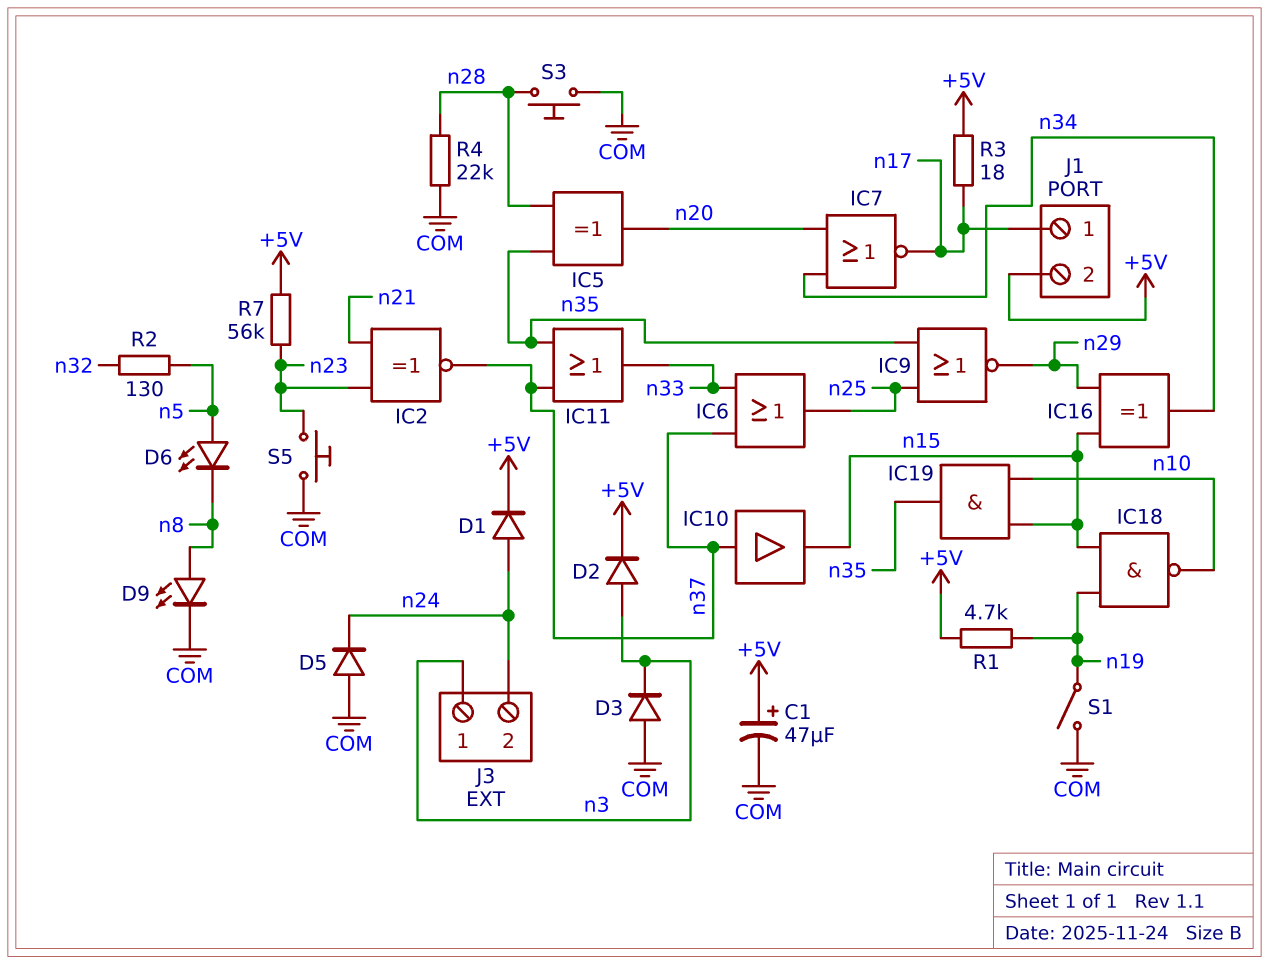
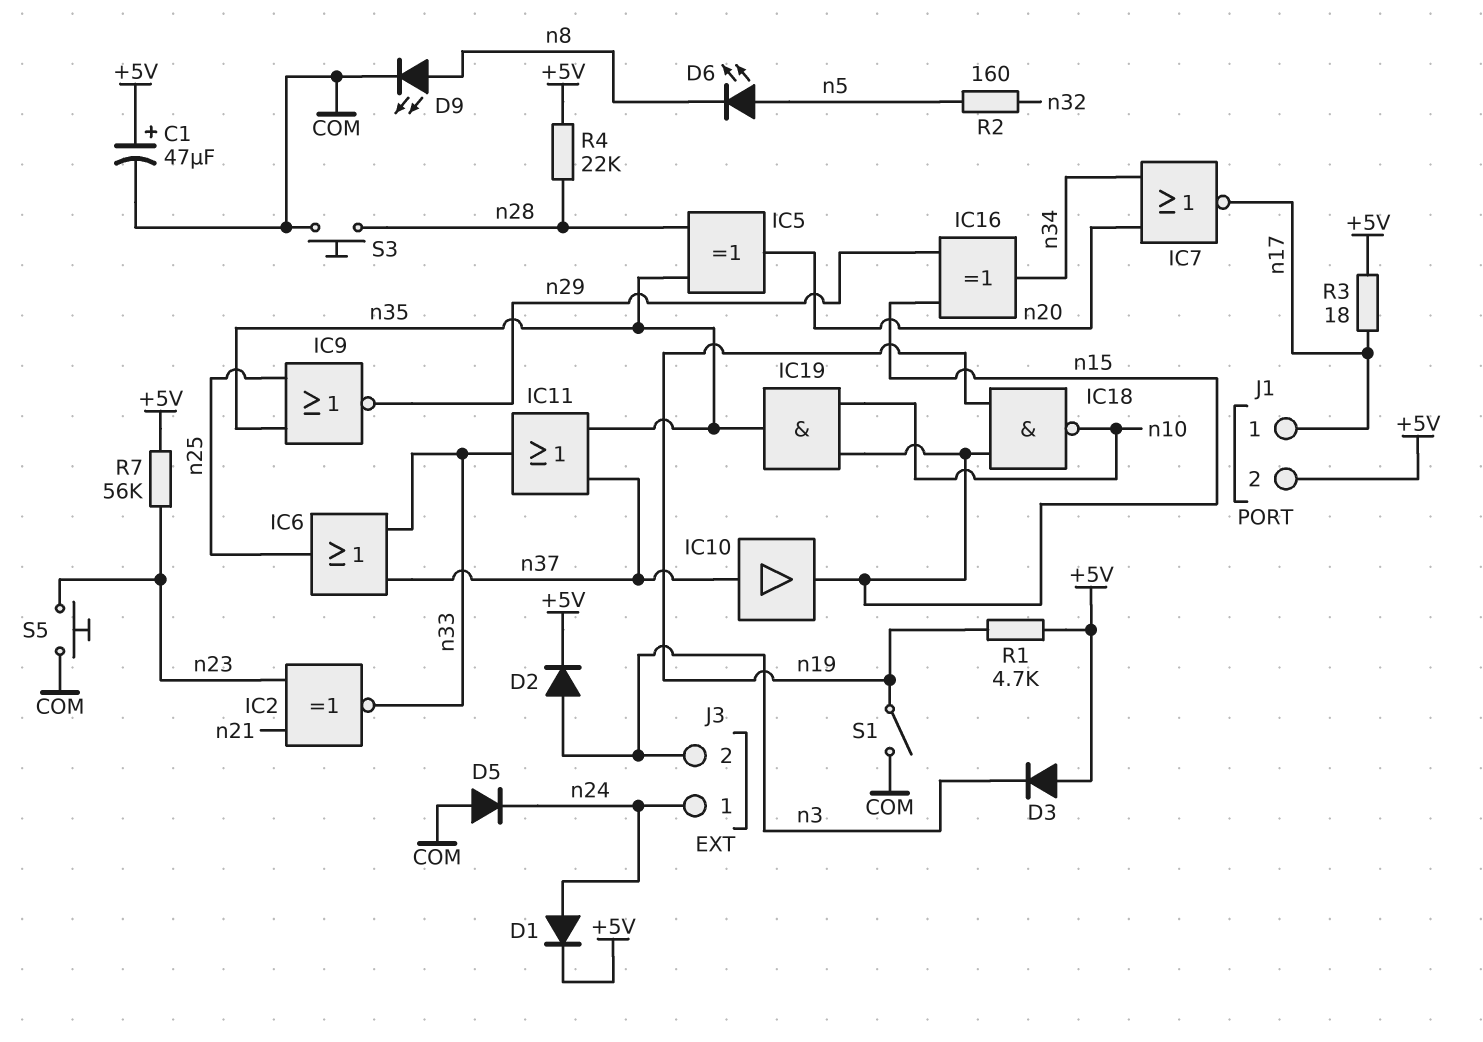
D3: diode (A COM, K n3) -> diode (A +5V, K n3)
IC2: XNOR (in n21, in n23, out n37) -> XNOR (in n21, in n23, out n33)
J3 pin 1: n3 -> n24
J3 pin 2: n24 -> n3
R2: 130 (n5, n32) -> 160 (n5, n32)
R4: 22k (COM, n28) -> 22k (+5V, n28)

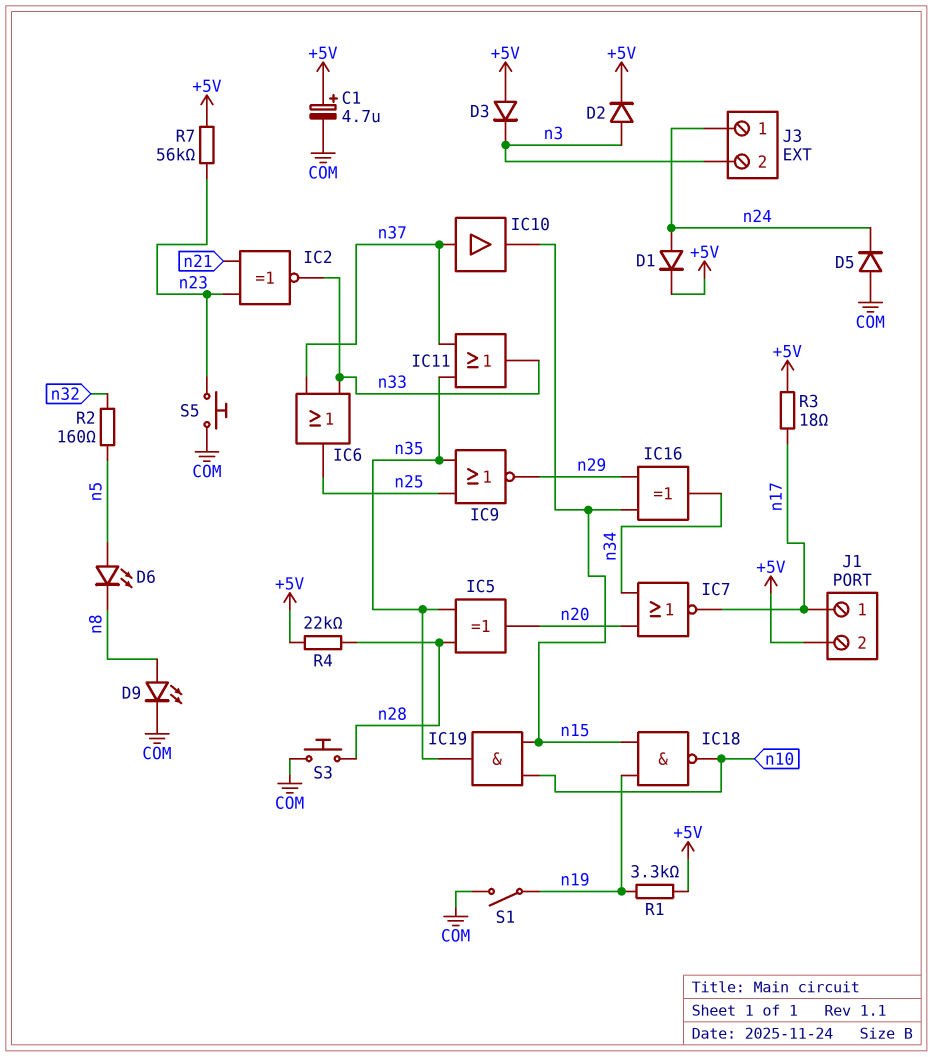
C1: 47uF (plus +5V, minus COM) -> 4.7uF (plus +5V, minus COM)
R1: 4.7k (+5V, n19) -> 3.3k (+5V, n19)

